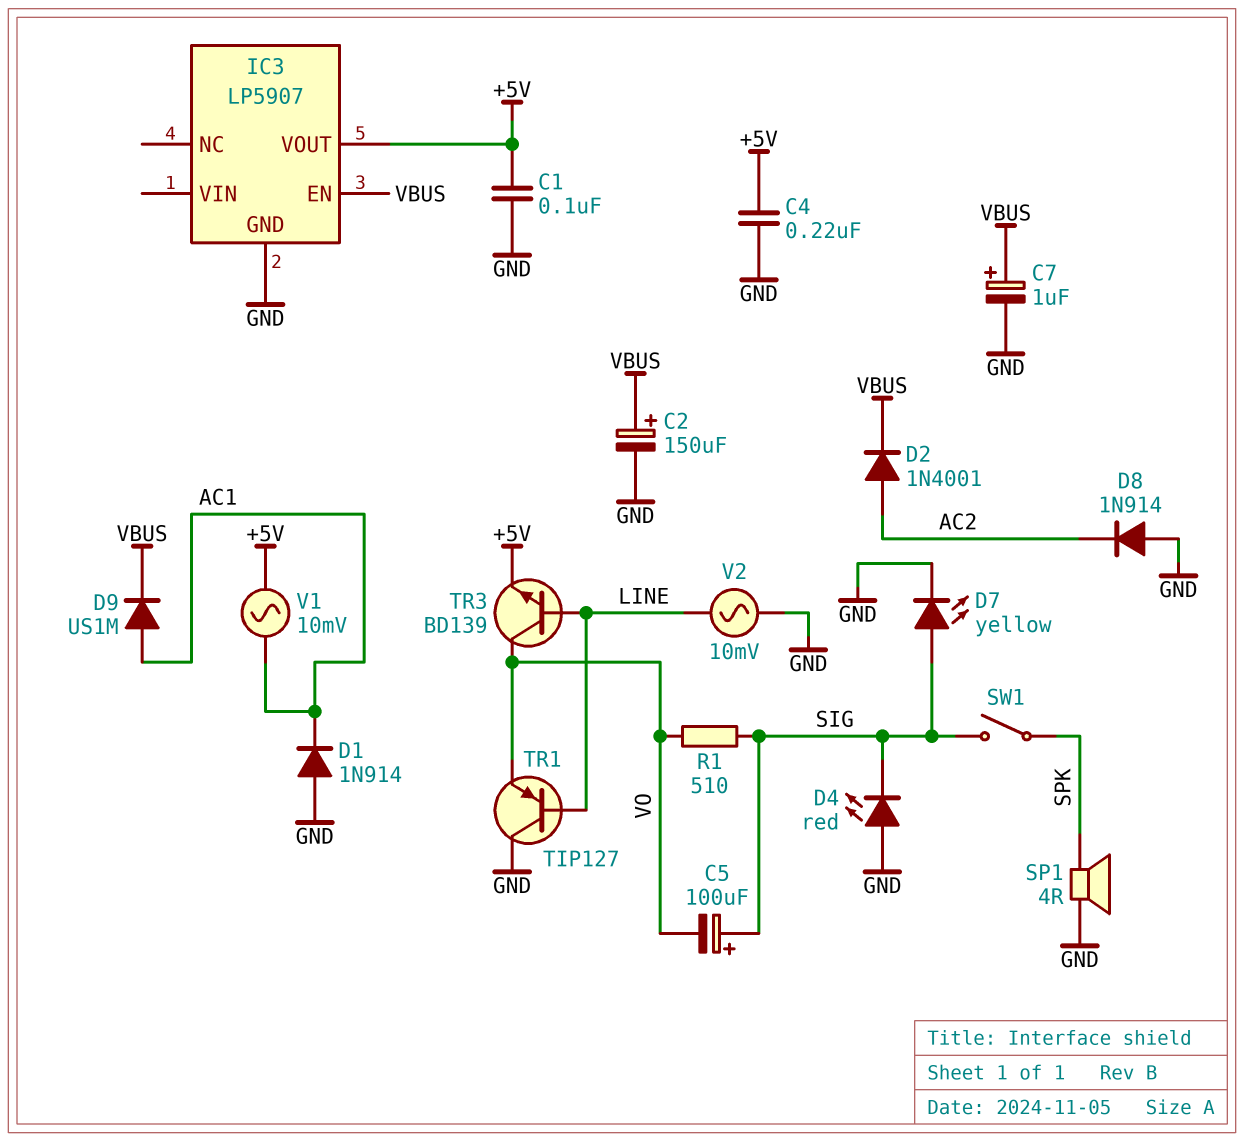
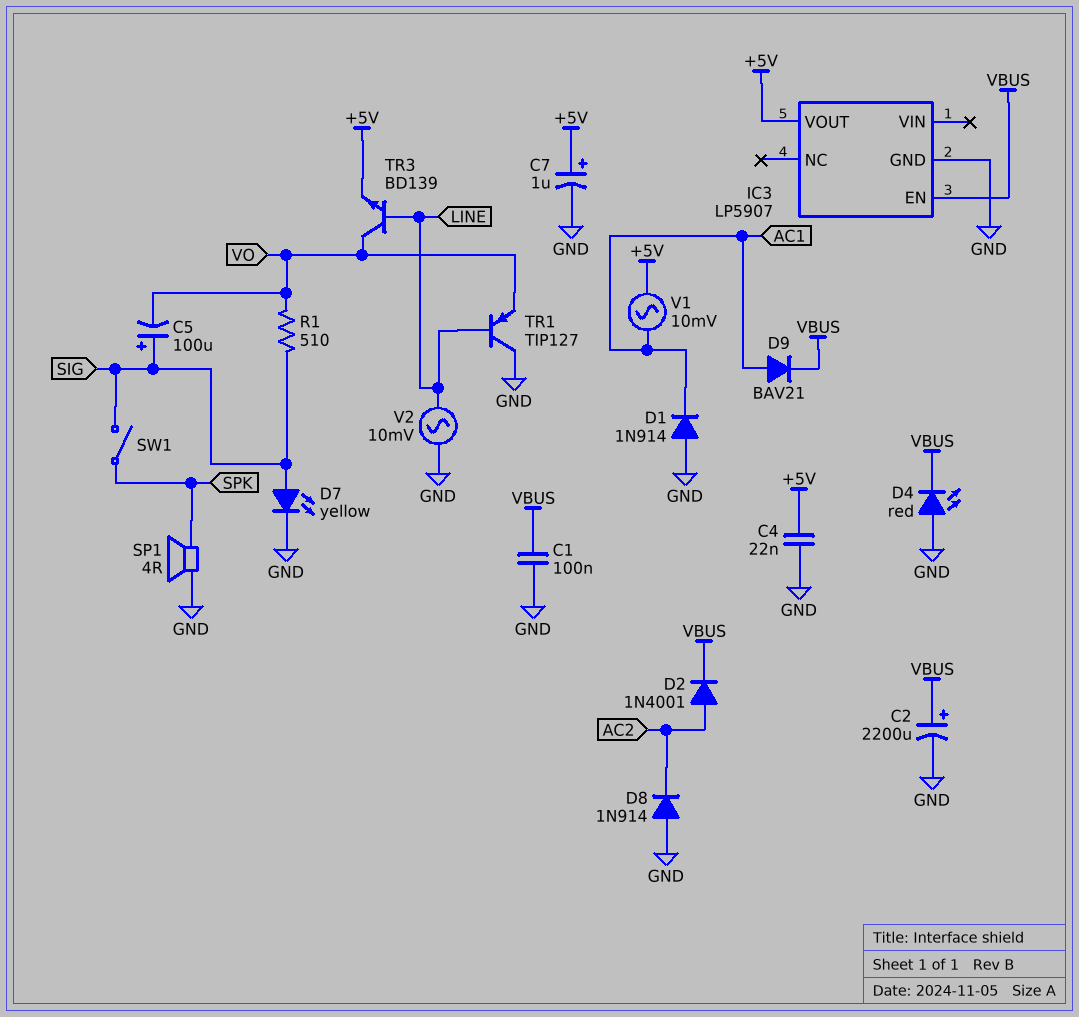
C1: 100nF (+5V, GND) -> 100nF (GND, VBUS)
C2: 150uF (plus VBUS, minus GND) -> 2200uF (plus VBUS, minus GND)
C4: 220nF (+5V, GND) -> 22nF (+5V, GND)
C7: 1uF (plus VBUS, minus GND) -> 1uF (plus +5V, minus GND)
D4: LED red (A GND, K SIG) -> LED red (A GND, K VBUS)
D9: diode US1M (A AC1, K VBUS) -> diode BAV21 (A AC1, K VBUS)

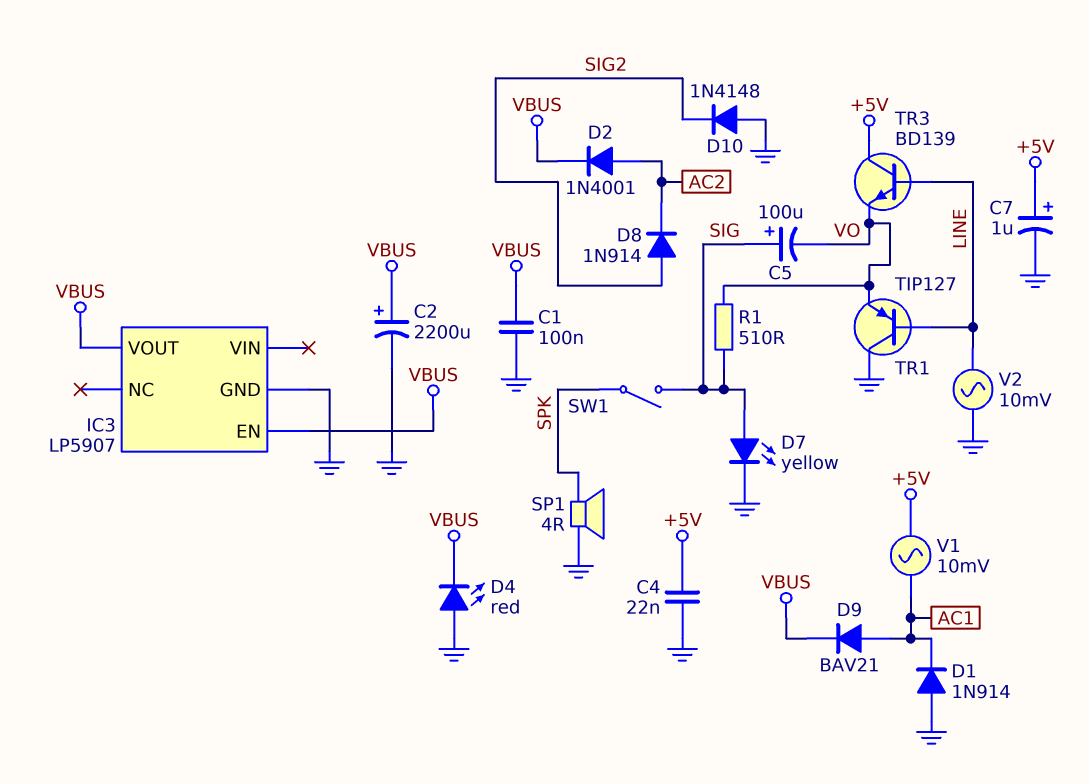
D8: diode 1N914 (A GND, K AC2) -> diode 1N914 (A SIG2, K AC2)
D10: none -> diode 1N4148 (A GND, K SIG2)
IC3 pin VOUT: +5V -> VBUS
TR3: NPN BD139 (B LINE, C VO, E +5V) -> NPN BD139 (B LINE, C +5V, E VO)

